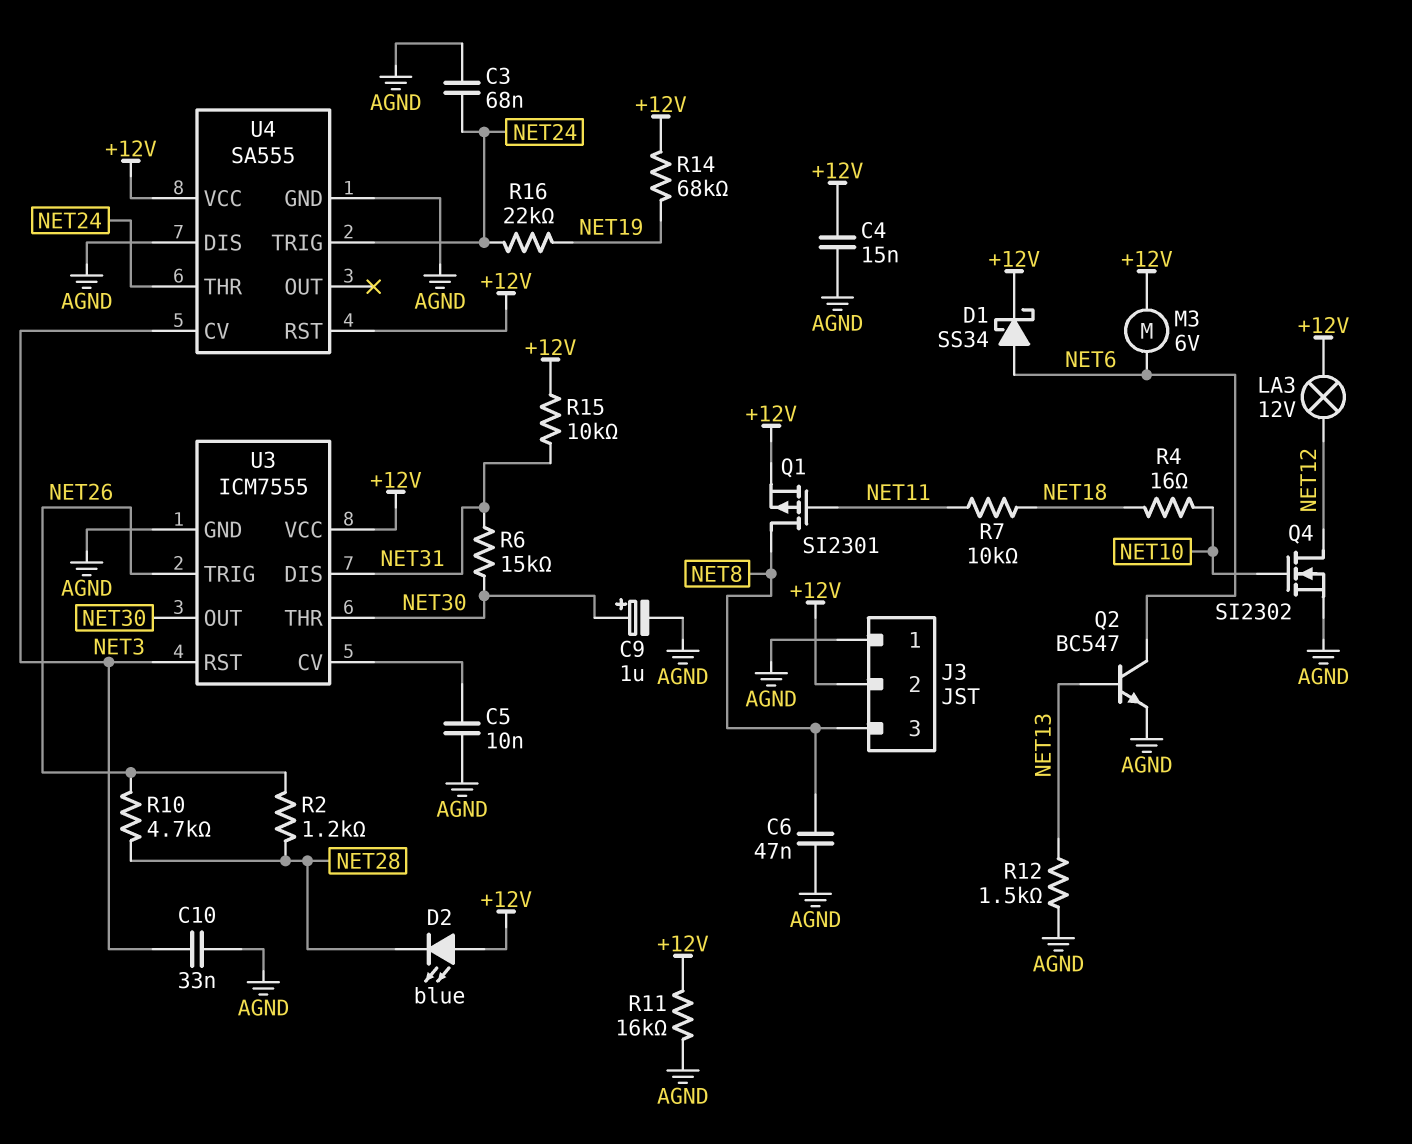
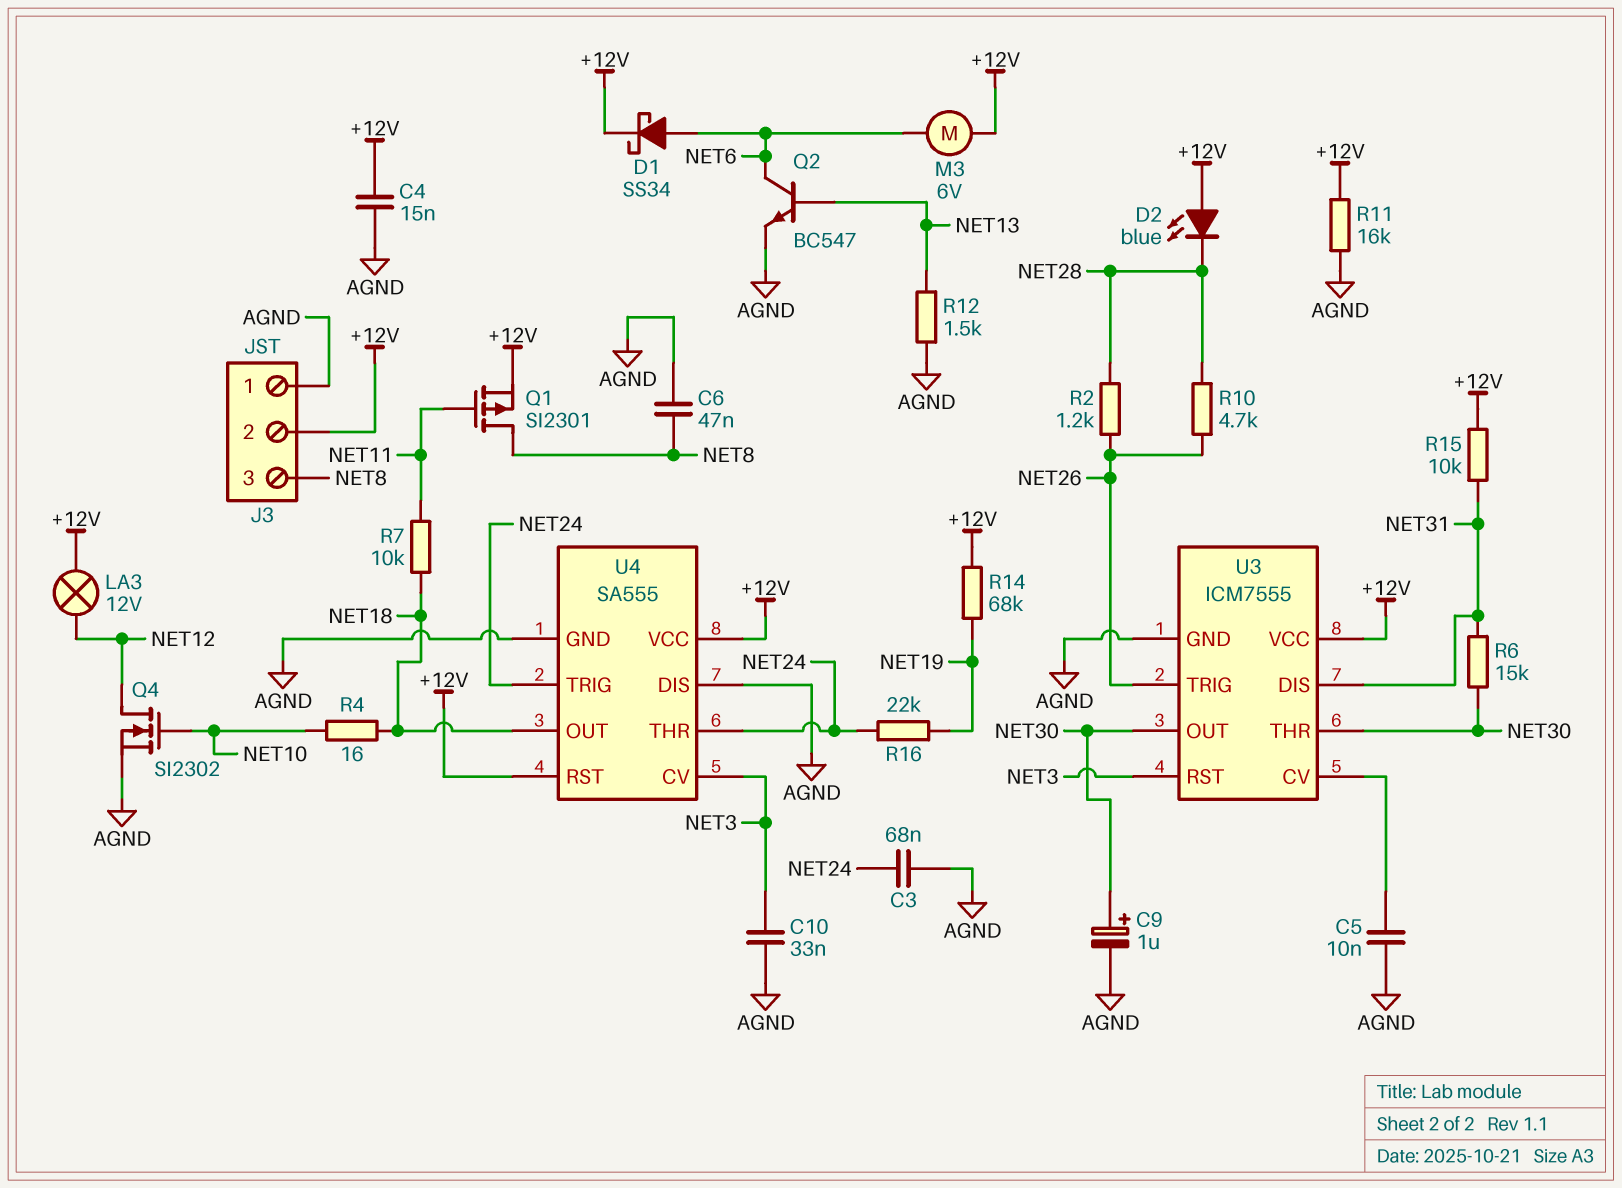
U4 pin OUT: none -> NET18

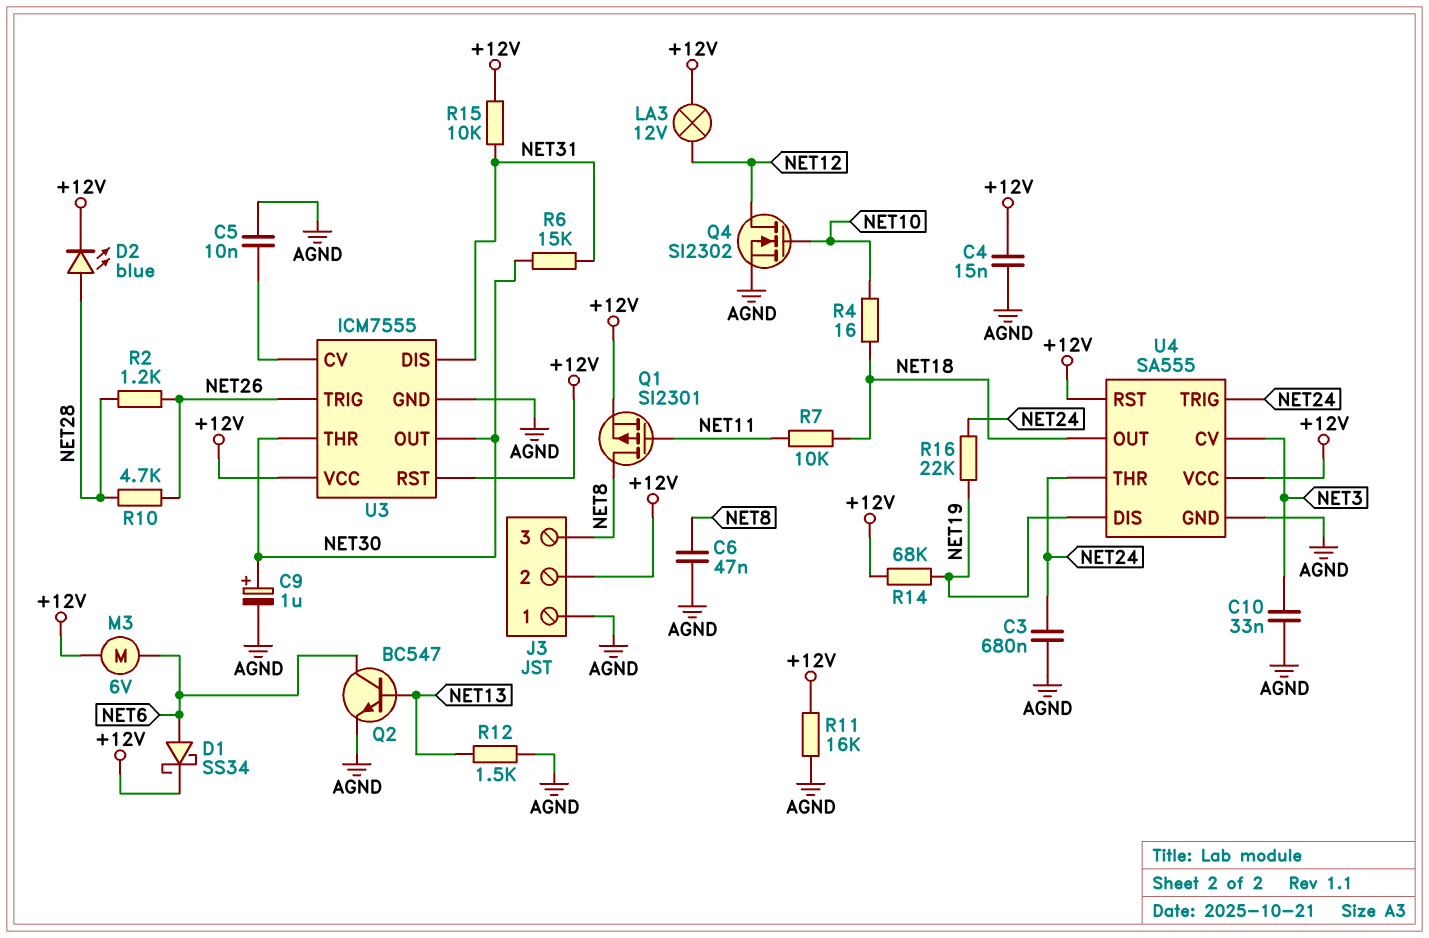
C3: 68nF (AGND, NET24) -> 680nF (AGND, NET24)
D2: LED blue (A +12V, K NET28) -> LED blue (A NET28, K +12V)
U3 pin RST: NET3 -> +12V
U4 pin DIS: AGND -> NET19

